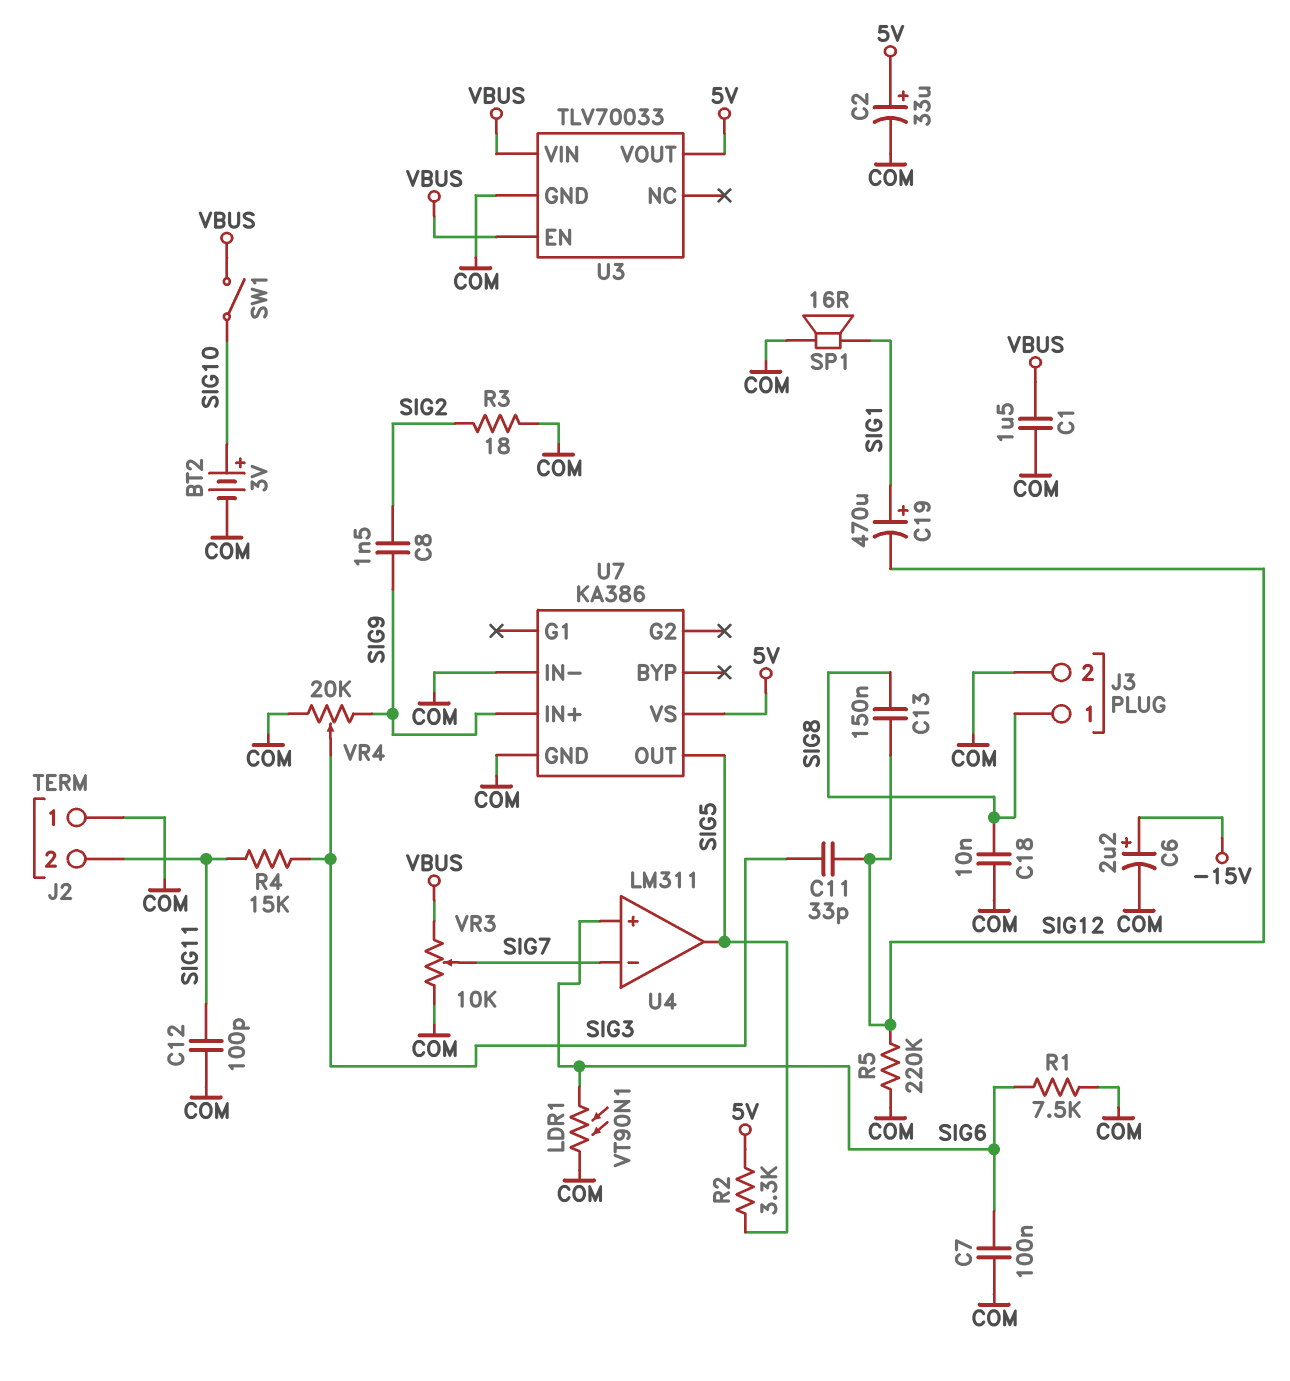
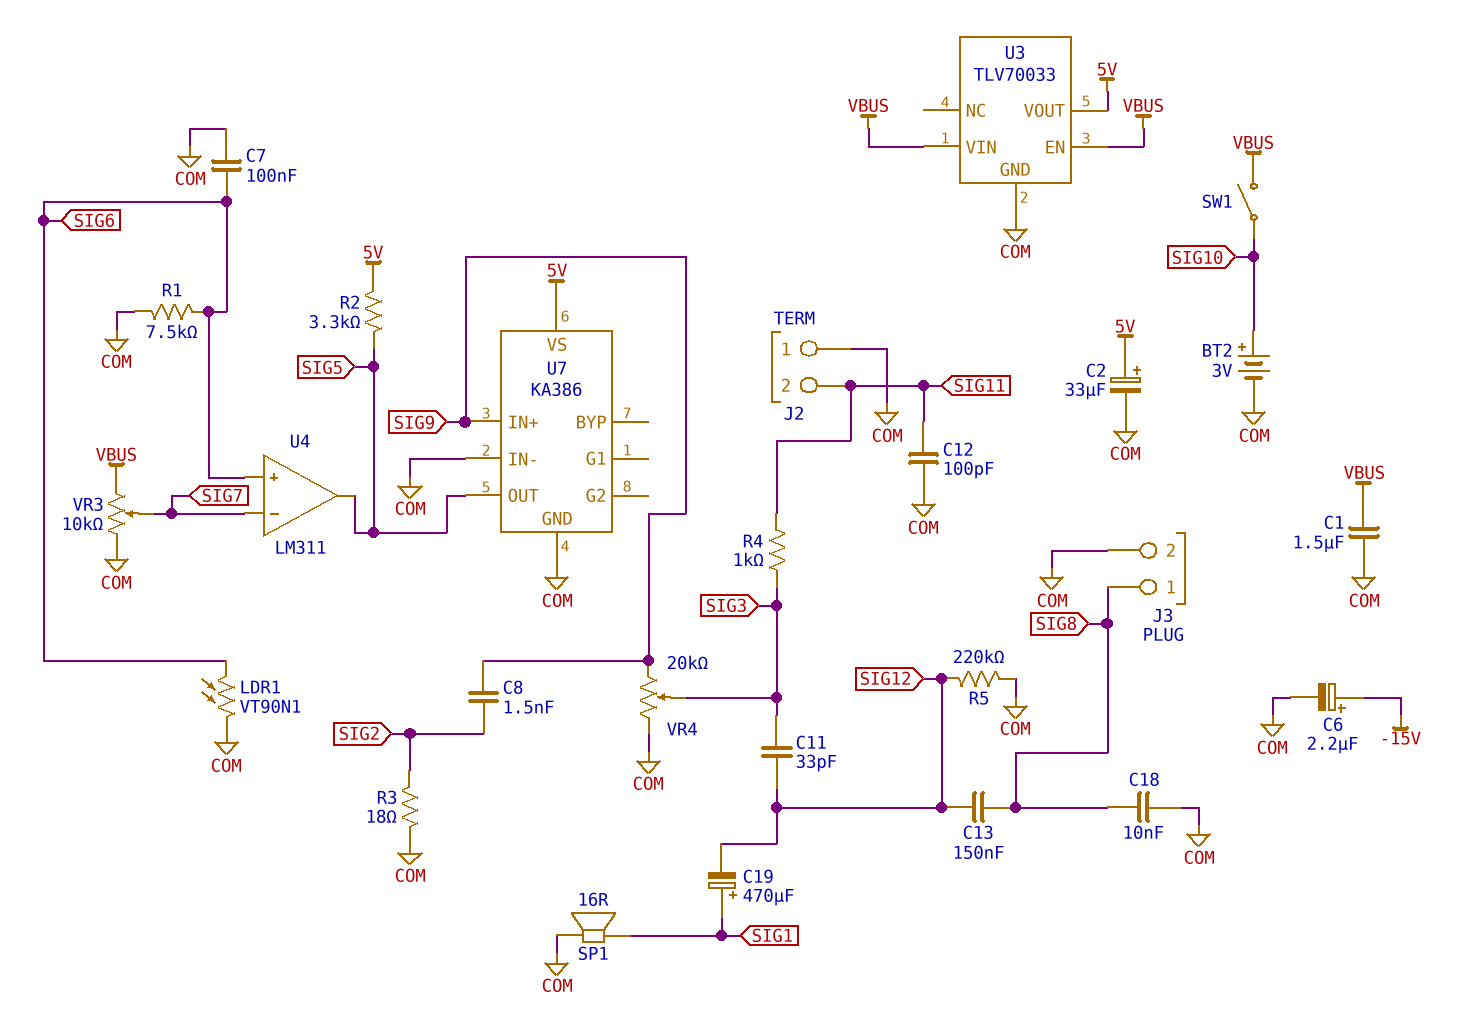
R4: 15k (SIG3, SIG11) -> 1k (SIG3, SIG11)

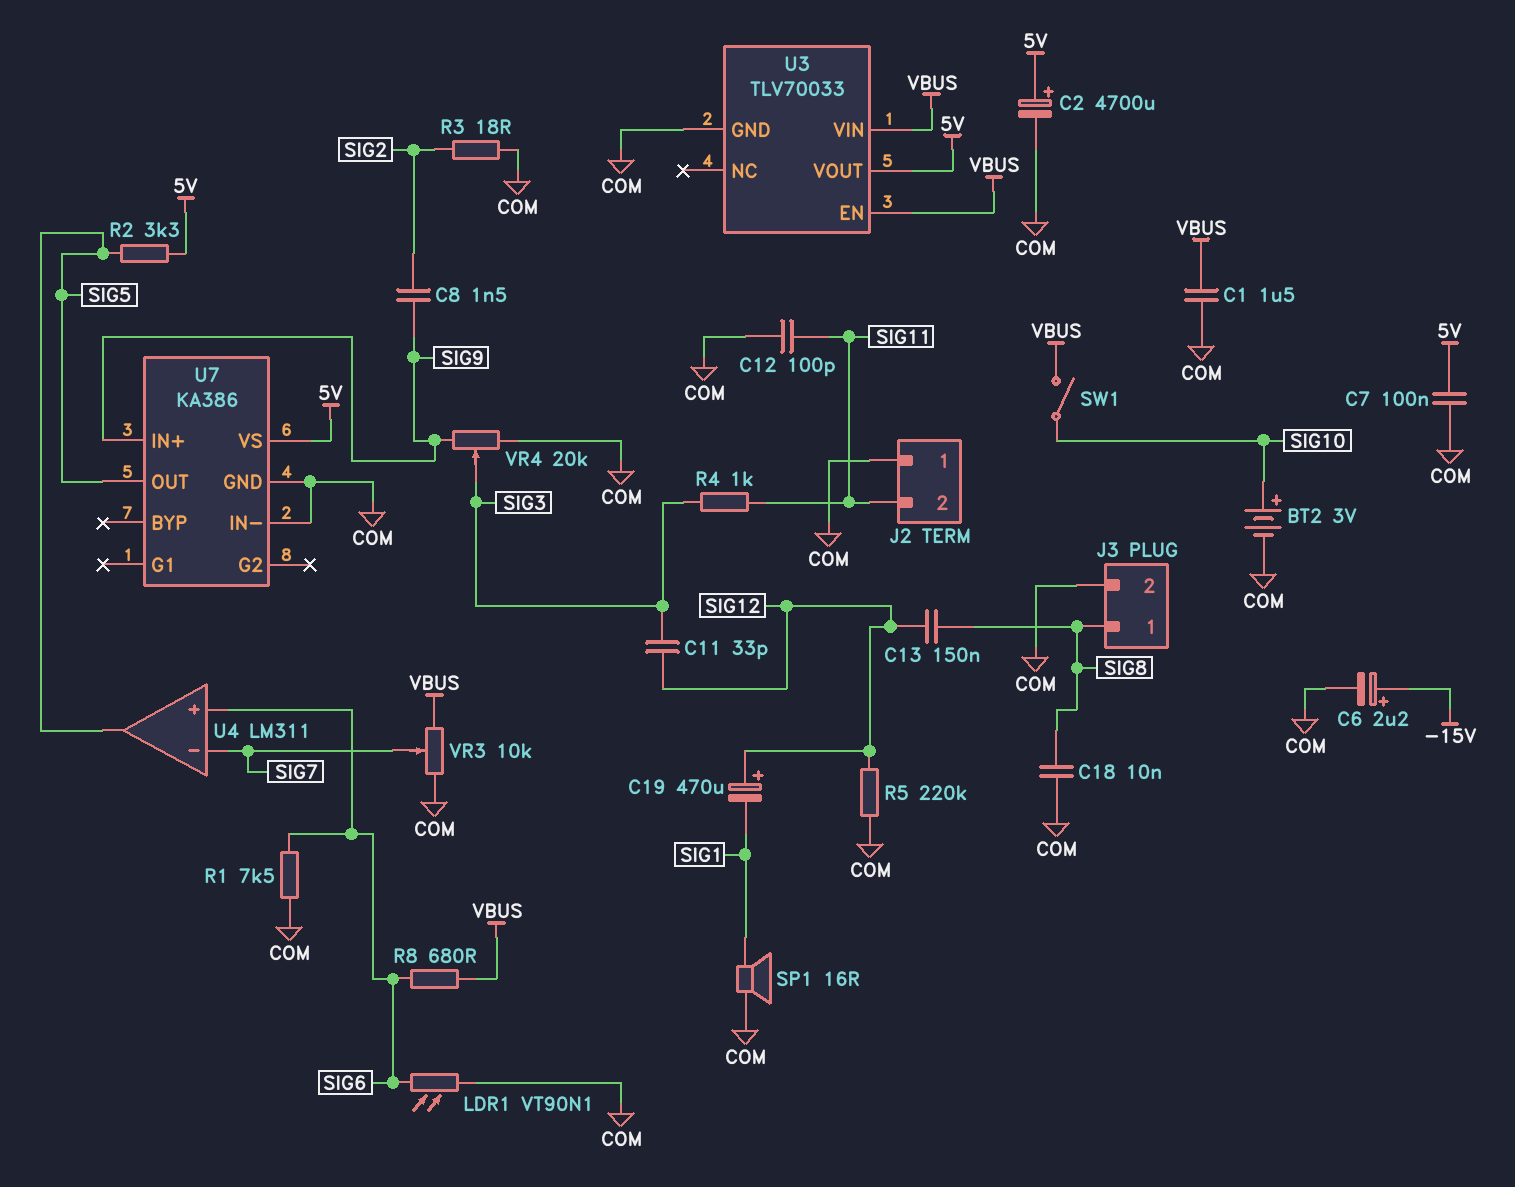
C2: 33uF (plus 5V, minus COM) -> 4700uF (plus 5V, minus COM)
C7: 100nF (COM, SIG6) -> 100nF (5V, COM)
C19: 470uF (plus SIG1, minus SIG12) -> 470uF (plus SIG12, minus SIG1)
R8: none -> 680 (SIG6, VBUS)

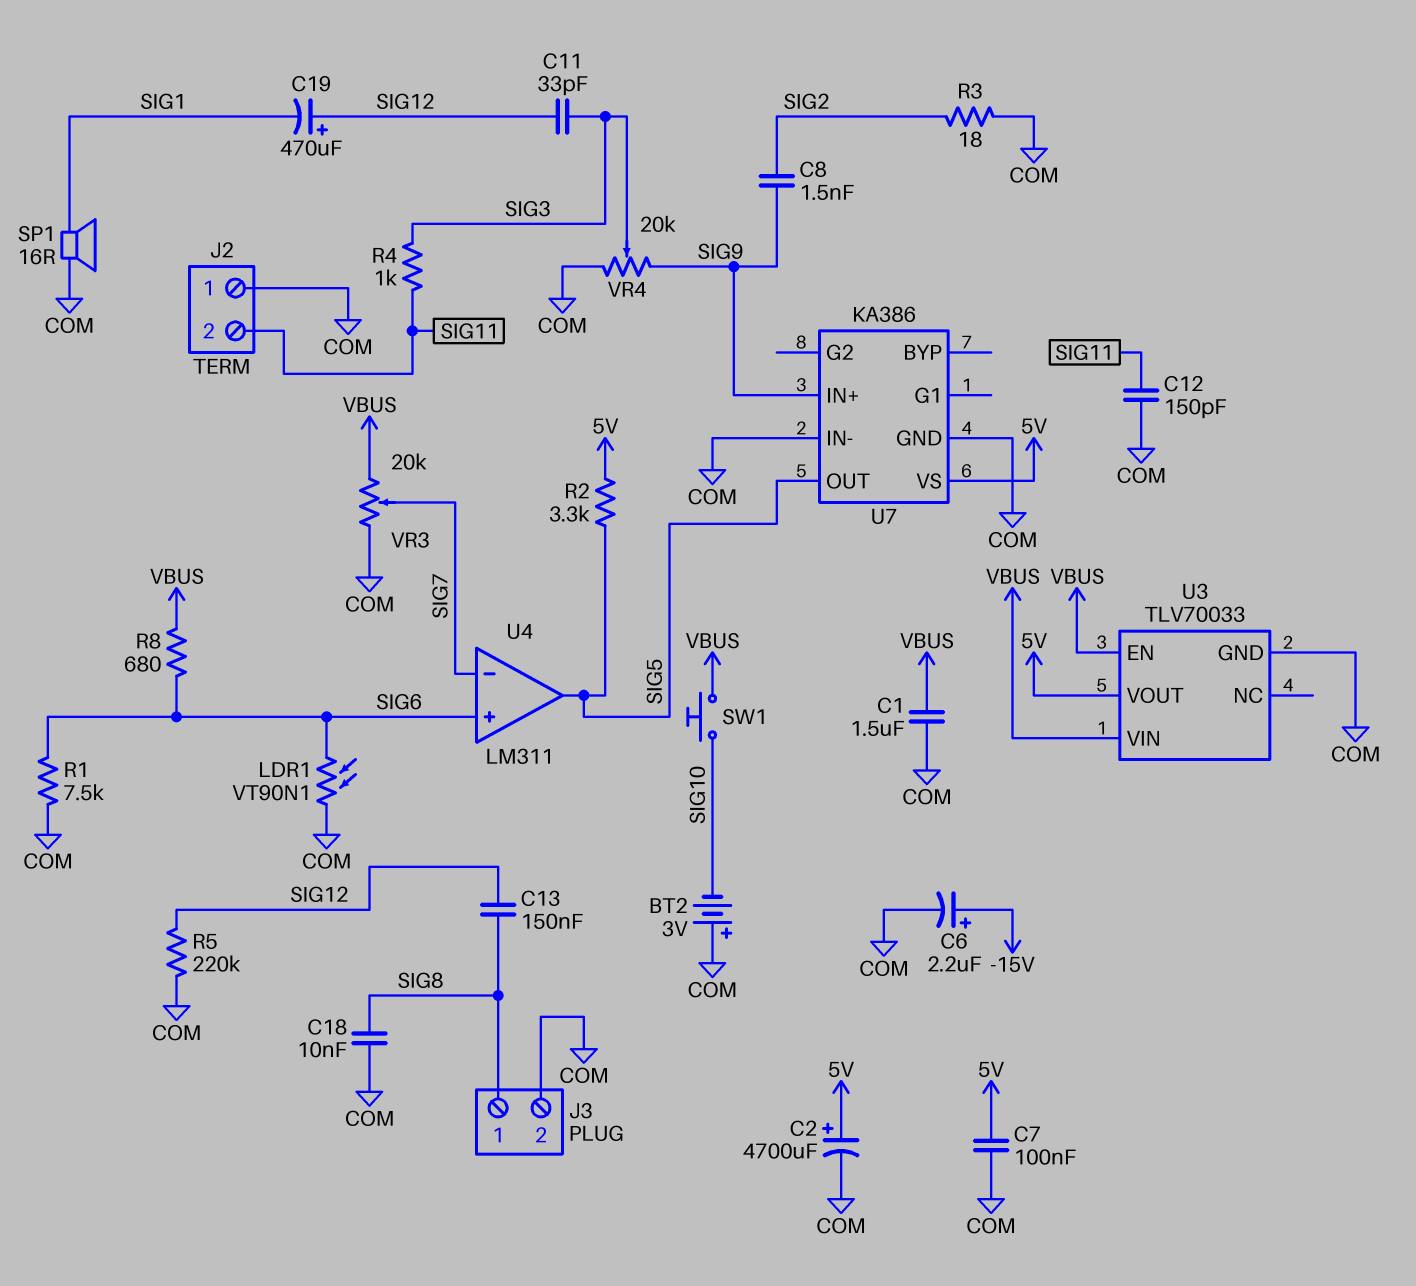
BT2: 3V (plus SIG10, minus COM) -> 3V (plus COM, minus SIG10)
C12: 100pF (COM, SIG11) -> 150pF (COM, SIG11)
SW1: switch (SIG10, VBUS) -> button (SIG10, VBUS)
VR3: 10k (COM, VBUS, wiper SIG7) -> 20k (COM, VBUS, wiper SIG7)

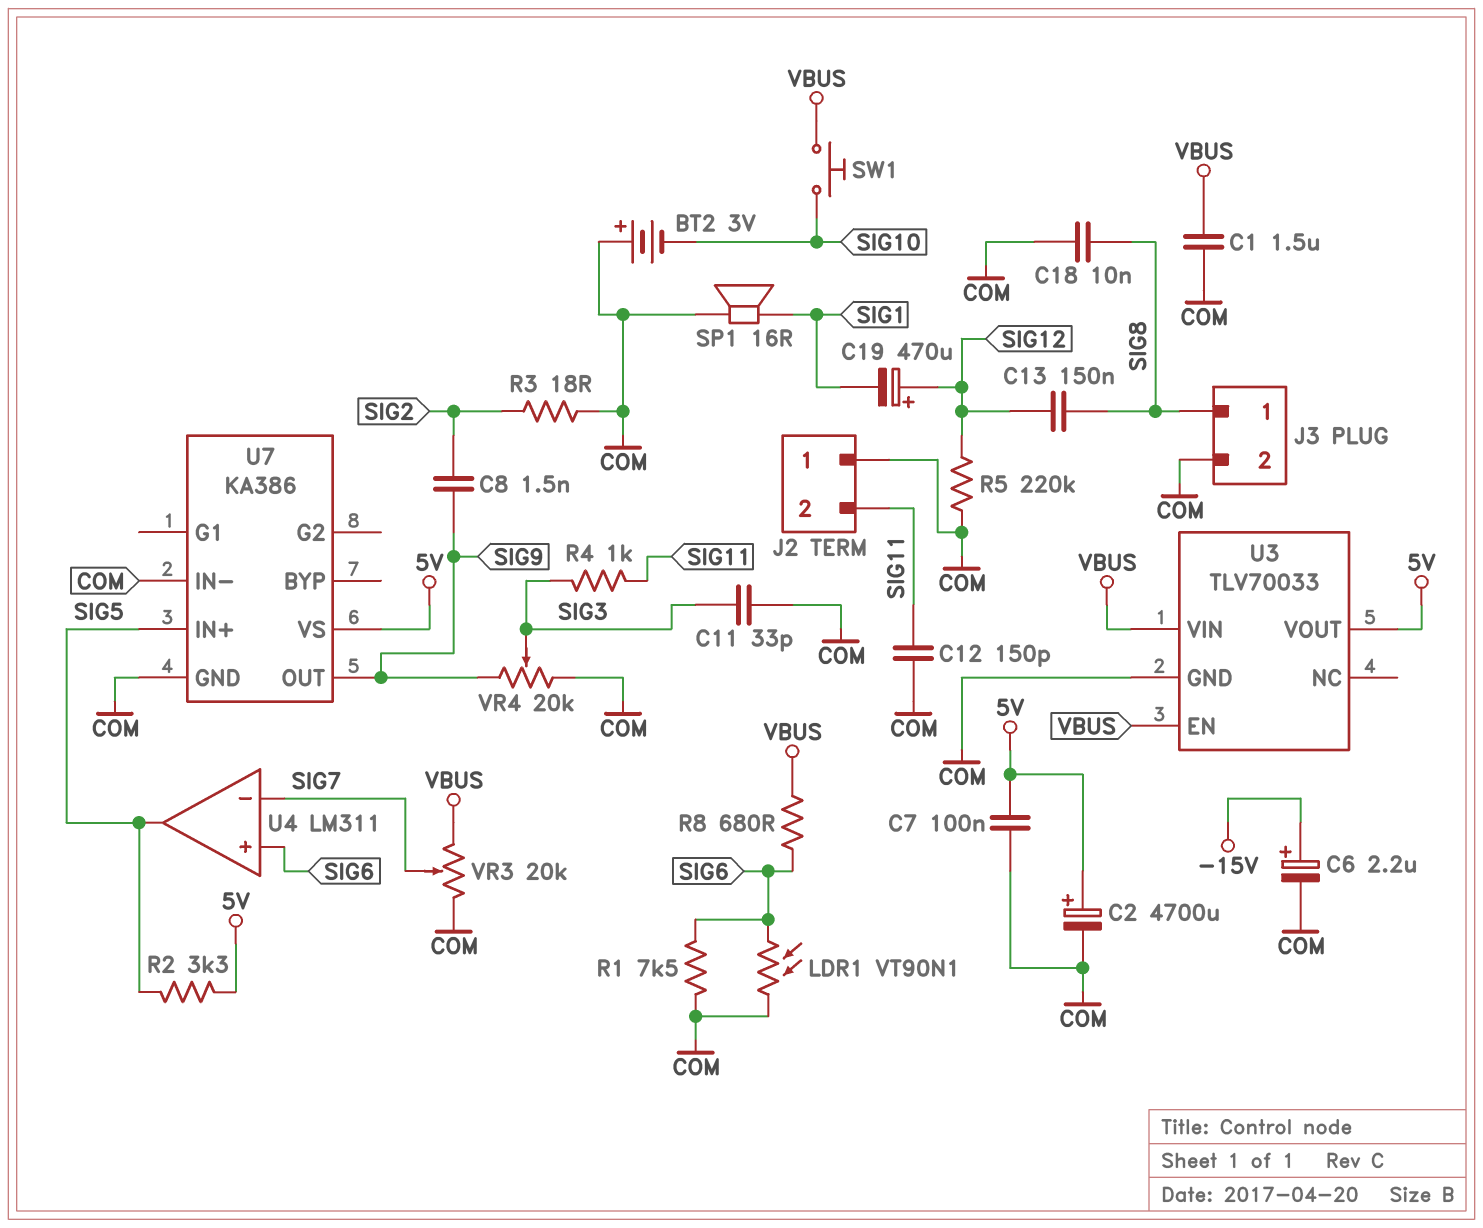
C11: 33pF (SIG3, SIG12) -> 33pF (COM, SIG3)
U7 pin IN+: SIG9 -> SIG5
U7 pin OUT: SIG5 -> SIG9

